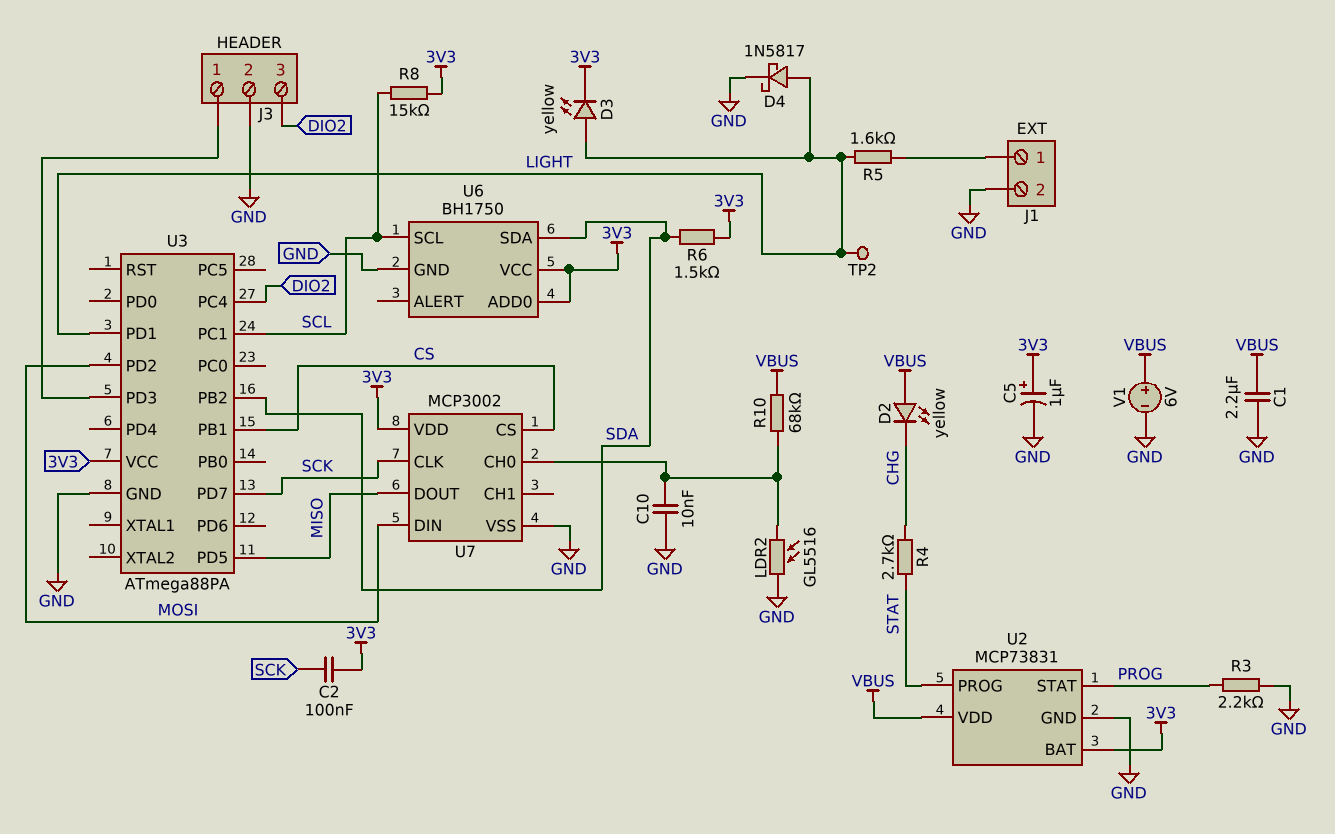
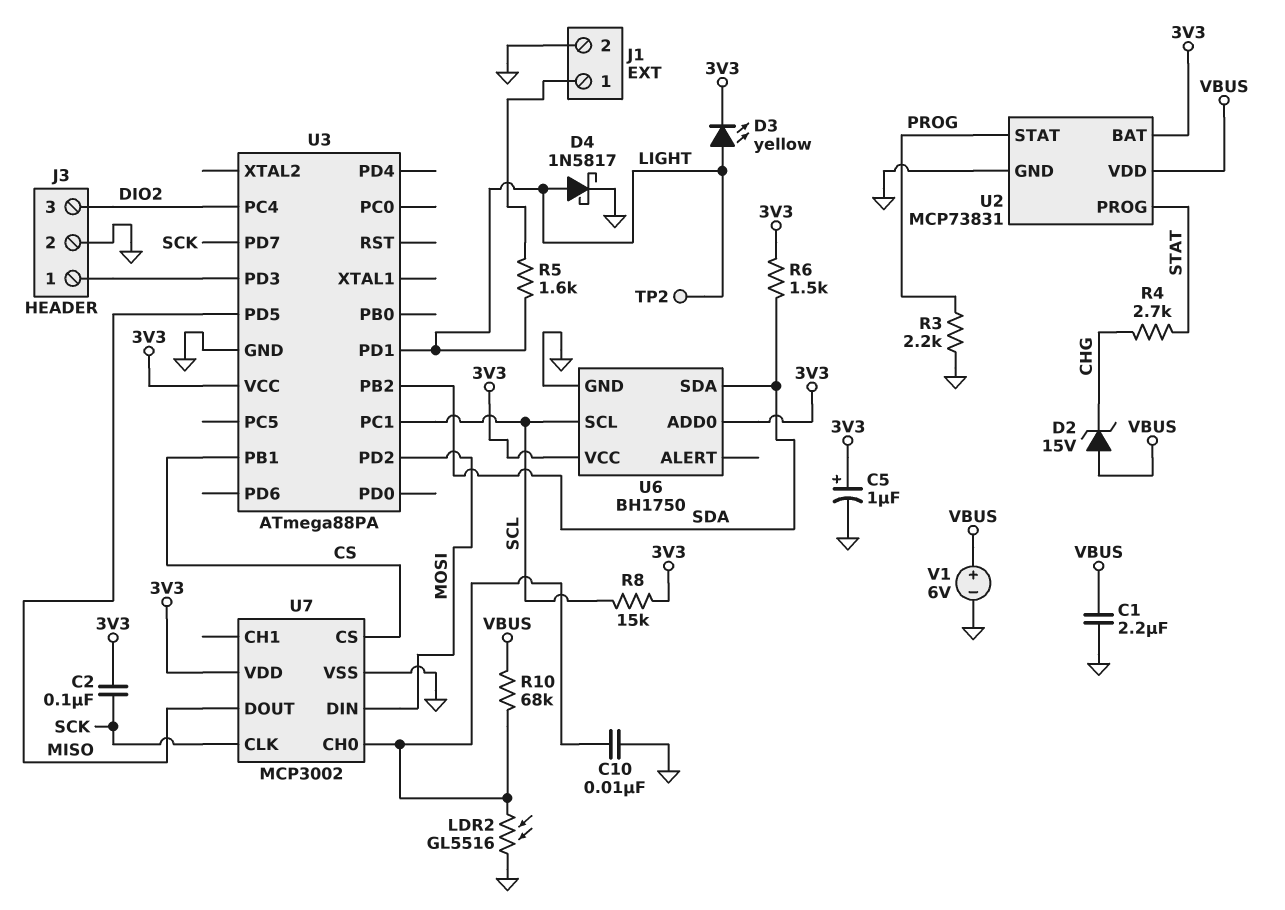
D2: LED yellow (A VBUS, K CHG) -> zener 15V (A VBUS, K CHG)

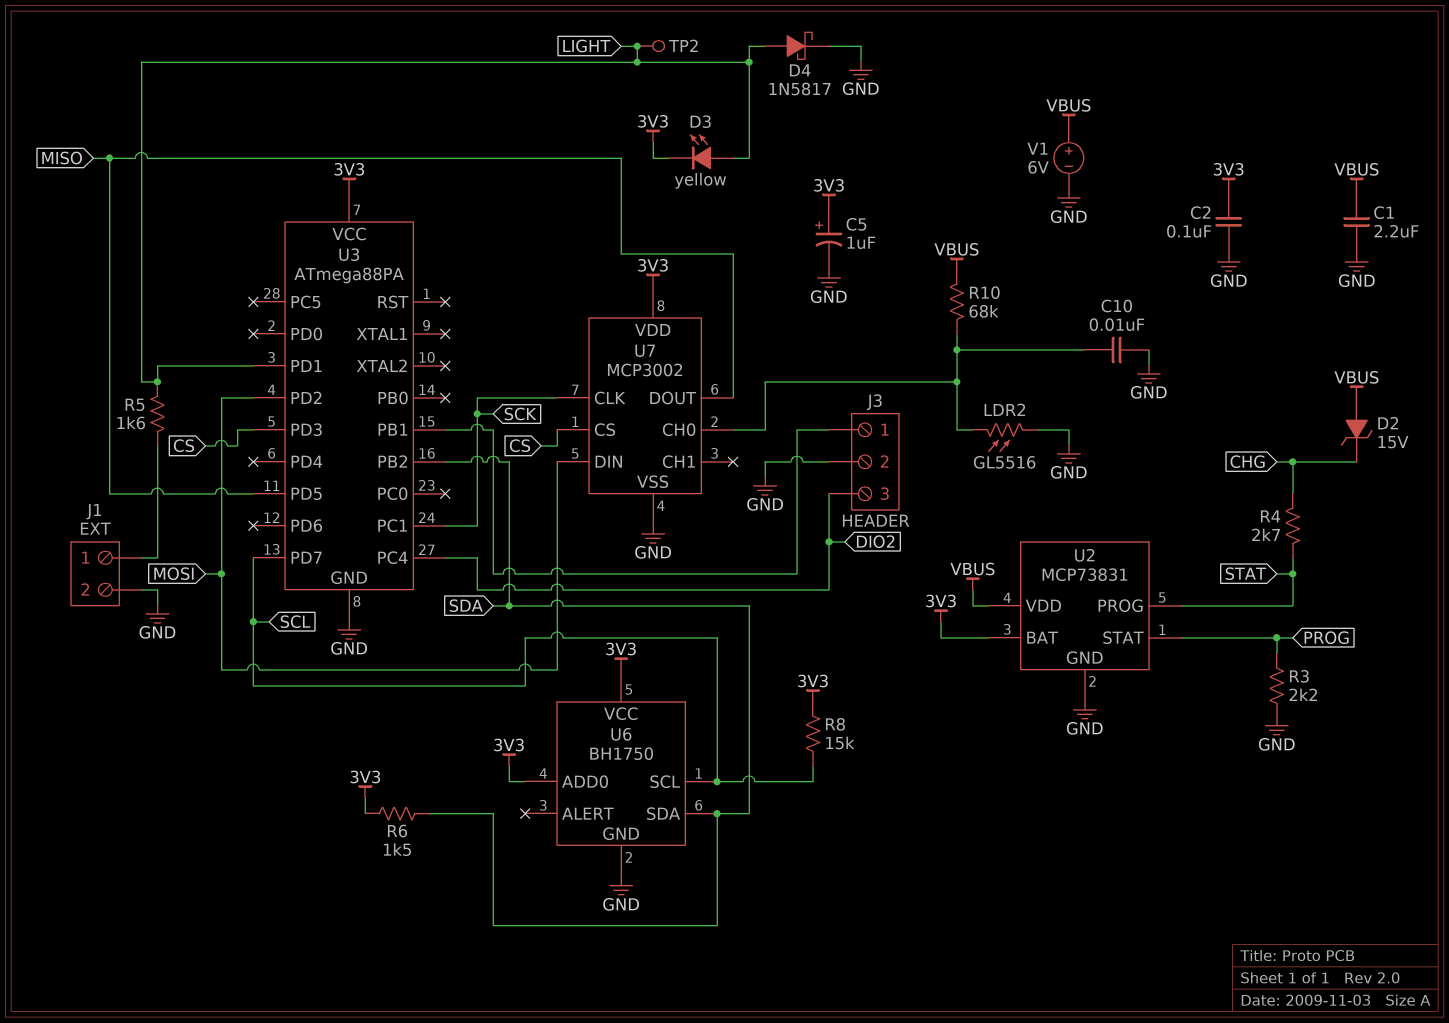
C2: 100nF (3V3, SCK) -> 100nF (3V3, GND)
U3 pin PB1: CS -> J3/1
U3 pin PC1: SCL -> SCK
U3 pin PD3: J3/1 -> CS
U3 pin PD7: SCK -> SCL

